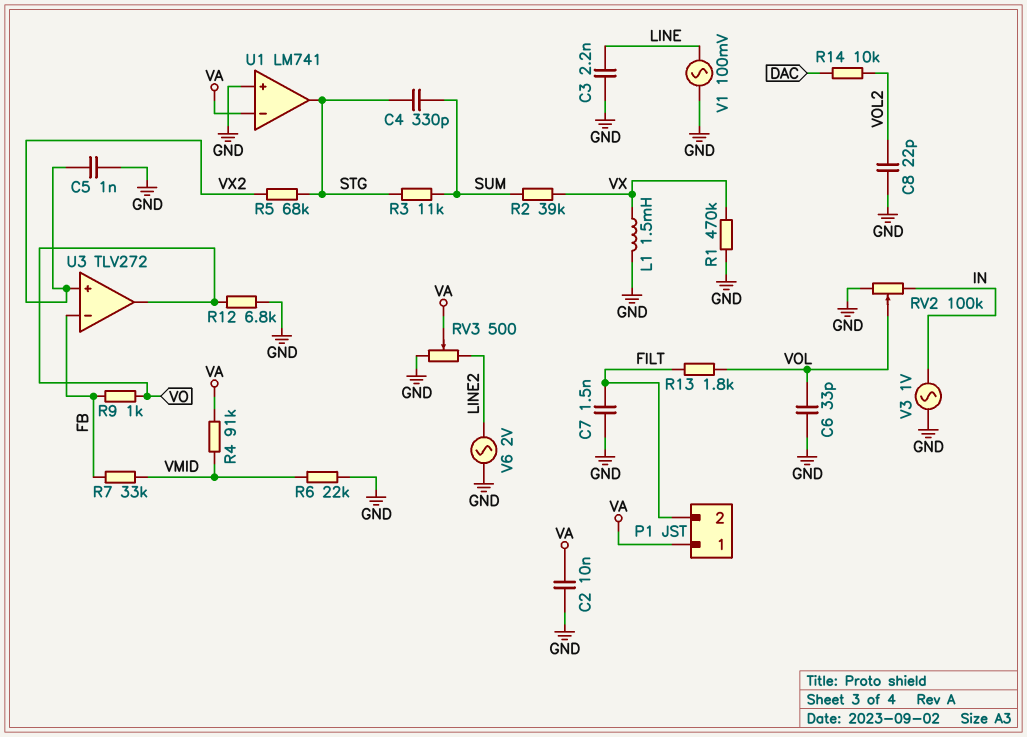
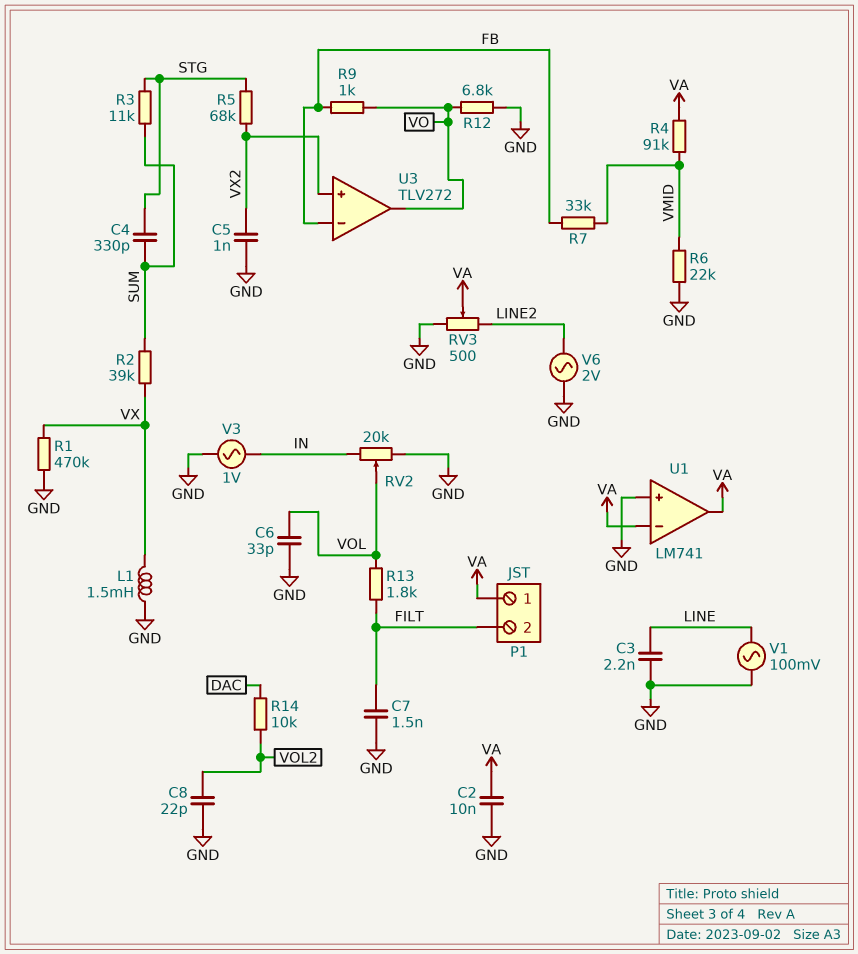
RV2: 100k (GND, IN, wiper VOL) -> 20k (GND, IN, wiper VOL)
U1 pin out: STG -> VA

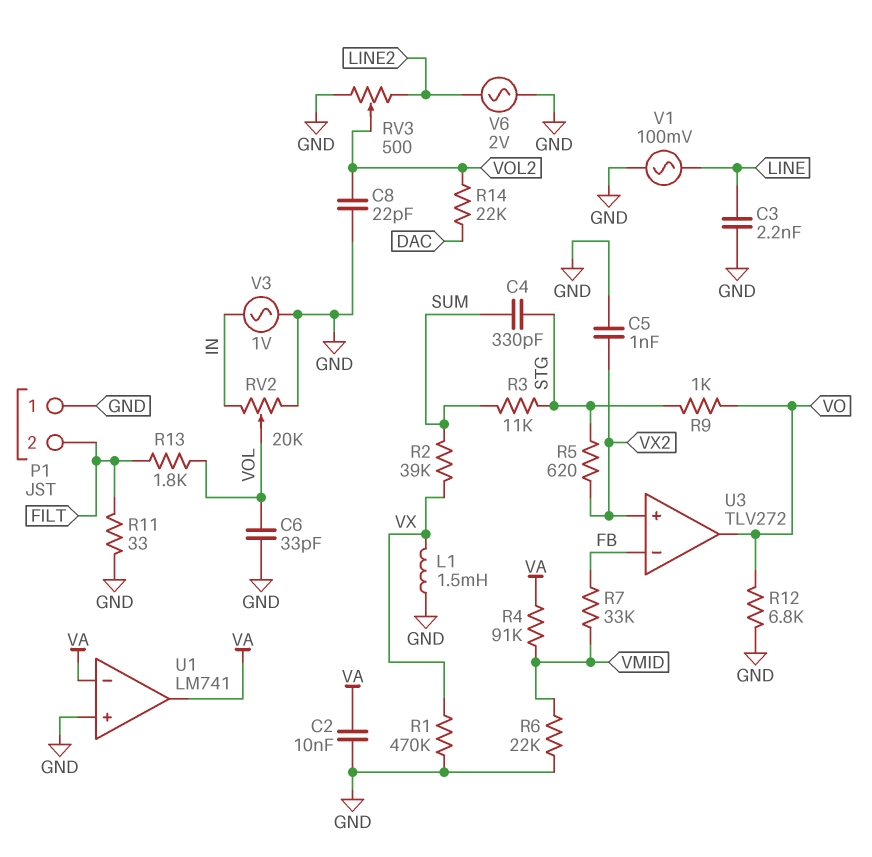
C7: 1.5nF (FILT, GND) -> none
P1 pin 1: VA -> GND
R5: 68k (STG, VX2) -> 620 (STG, VX2)
R9: 1k (FB, VO) -> 1k (STG, VO)
R11: none -> 33 (FILT, GND)
R14: 10k (DAC, VOL2) -> 22k (DAC, VOL2)
RV3: 500 (GND, LINE2, wiper VA) -> 500 (GND, LINE2, wiper VOL2)

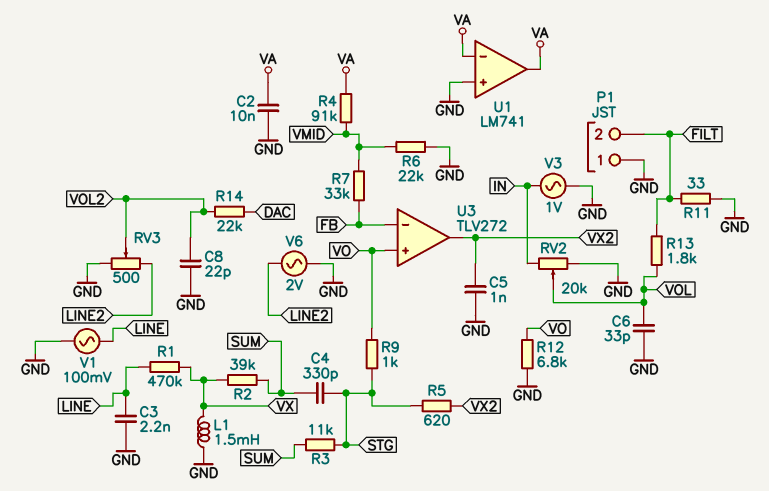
R1: 470k (GND, VX) -> 470k (LINE, VX)
U3 pin in+: VX2 -> VO
U3 pin out: VO -> VX2

